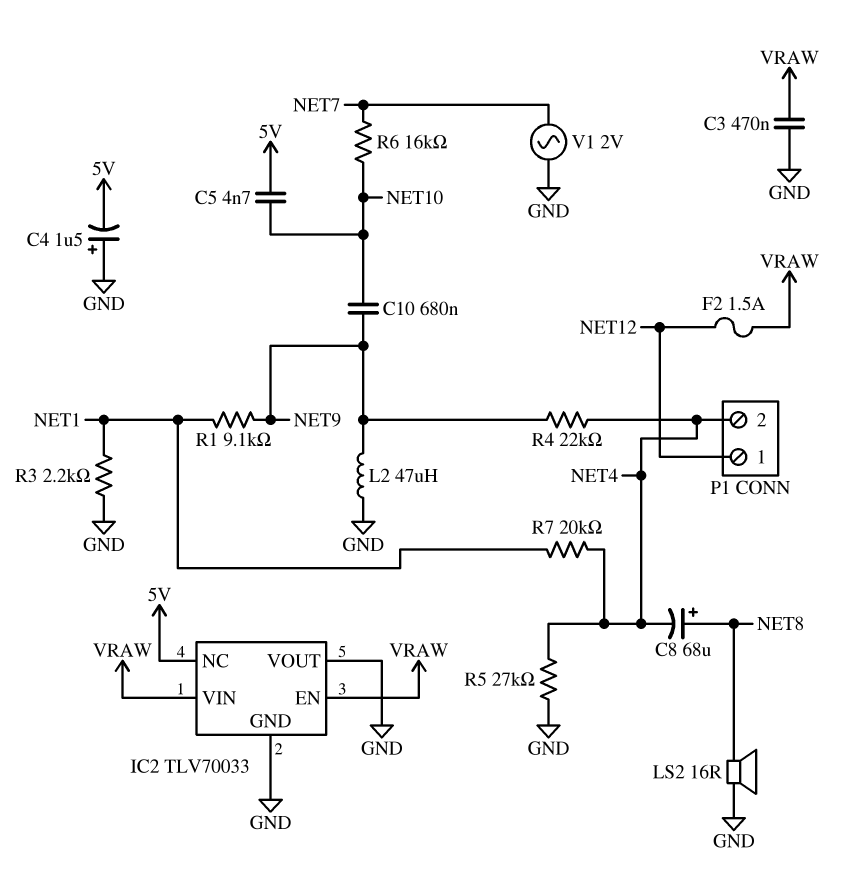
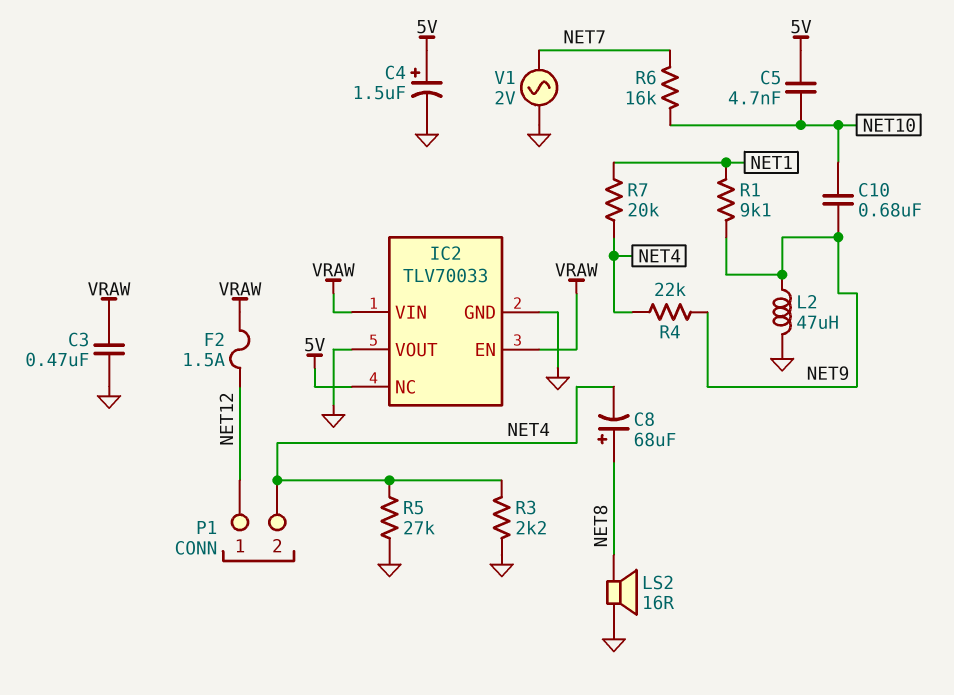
C4: 1.5uF (plus GND, minus 5V) -> 1.5uF (plus 5V, minus GND)
R3: 2.2k (GND, NET1) -> 2.2k (GND, NET4)

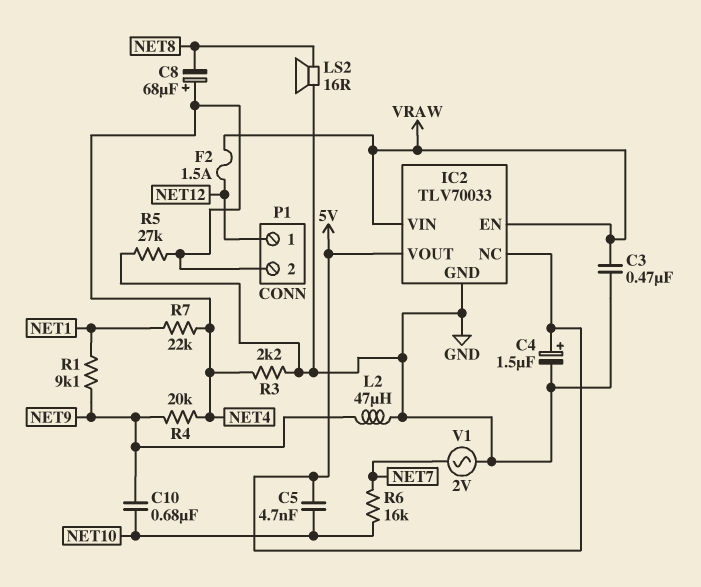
C8: 68uF (plus NET8, minus NET4) -> 68uF (plus NET4, minus NET8)
IC2 pin VOUT: GND -> 5V
R4: 22k (NET4, NET9) -> 20k (NET4, NET9)
R7: 20k (NET1, NET4) -> 22k (NET1, NET4)

